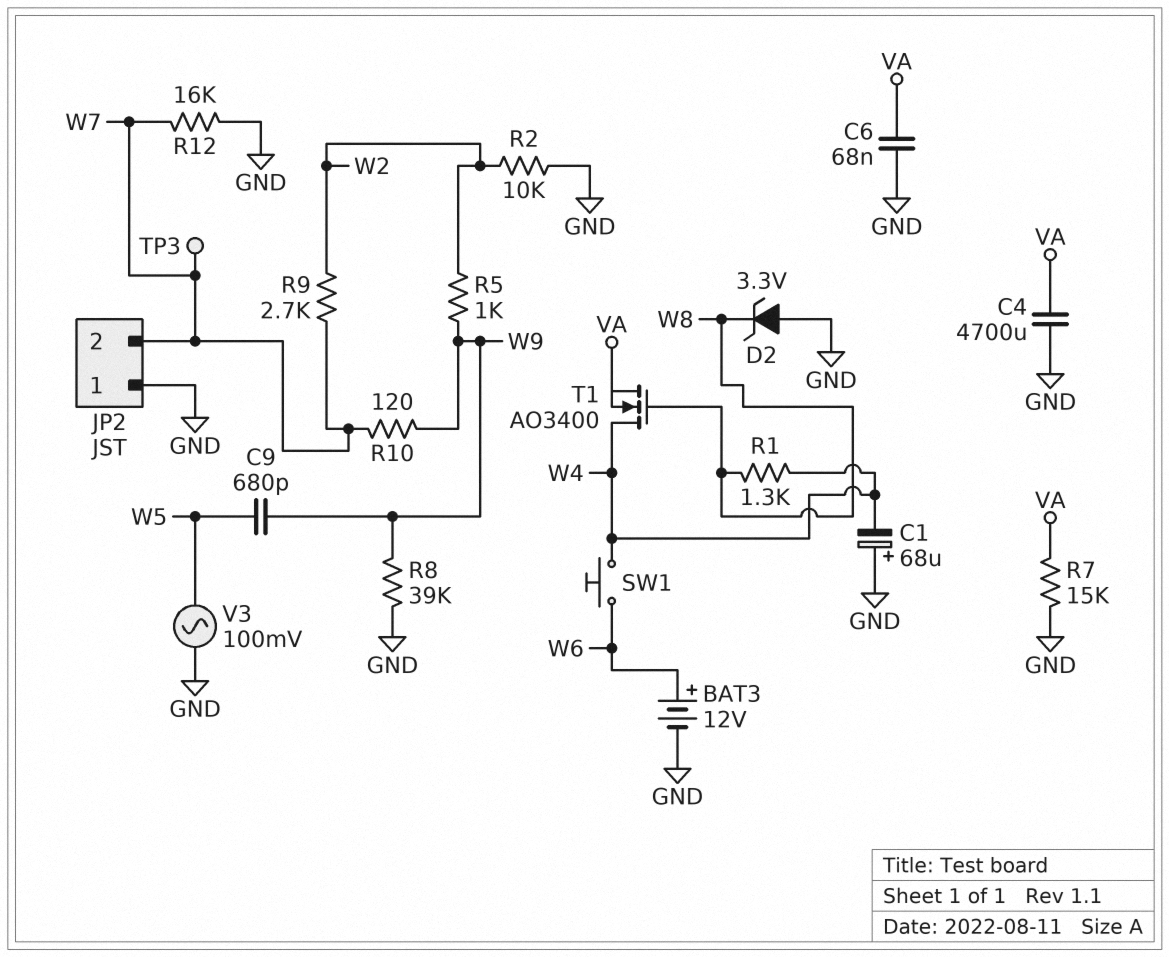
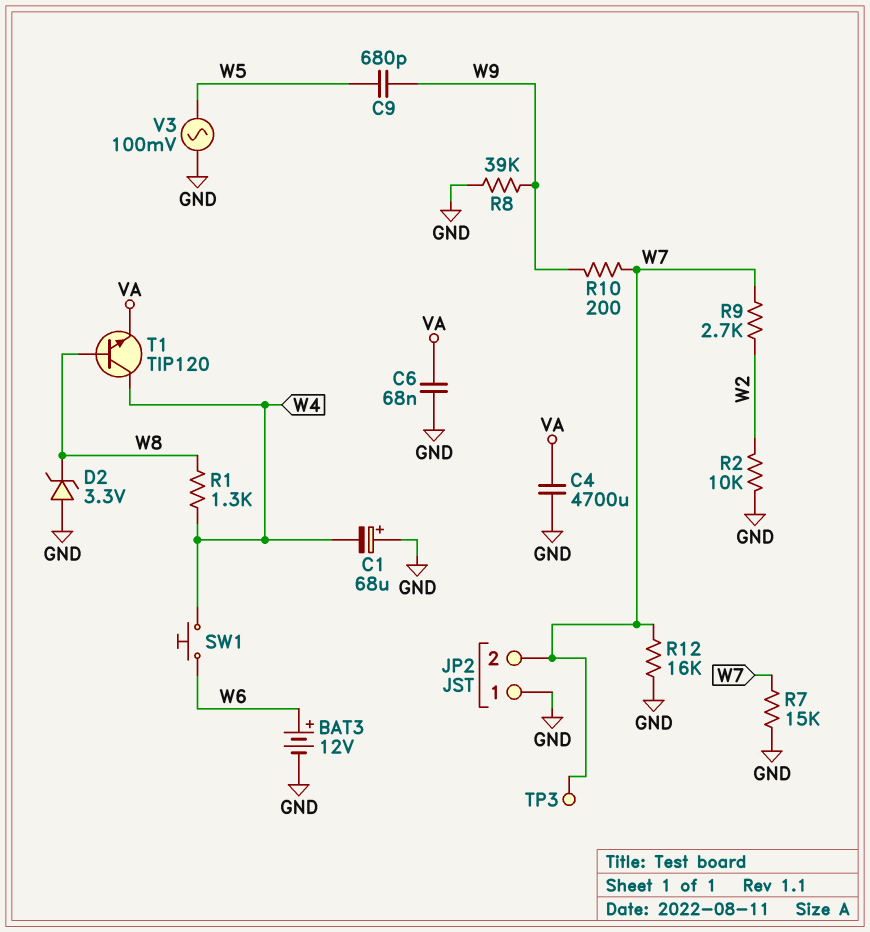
R5: 1k (W2, W9) -> none
R7: 15k (GND, VA) -> 15k (GND, W7)
R10: 120 (W7, W9) -> 200 (W7, W9)
T1: NMOS AO3400 (G W8, D W4, S VA) -> NPN TIP120 (B W8, C W4, E VA)

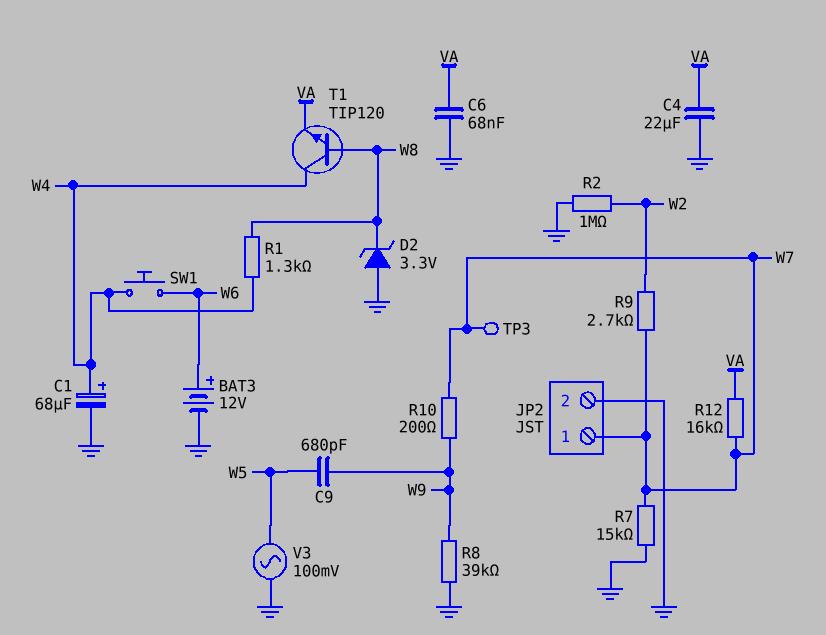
C1: 68uF (plus GND, minus W4) -> 68uF (plus W4, minus GND)
C4: 4700uF (GND, VA) -> 22uF (GND, VA)
JP2 pin 1: GND -> W7
JP2 pin 2: W7 -> GND
R2: 10k (GND, W2) -> 1M (GND, W2)
R12: 16k (GND, W7) -> 16k (VA, W7)

